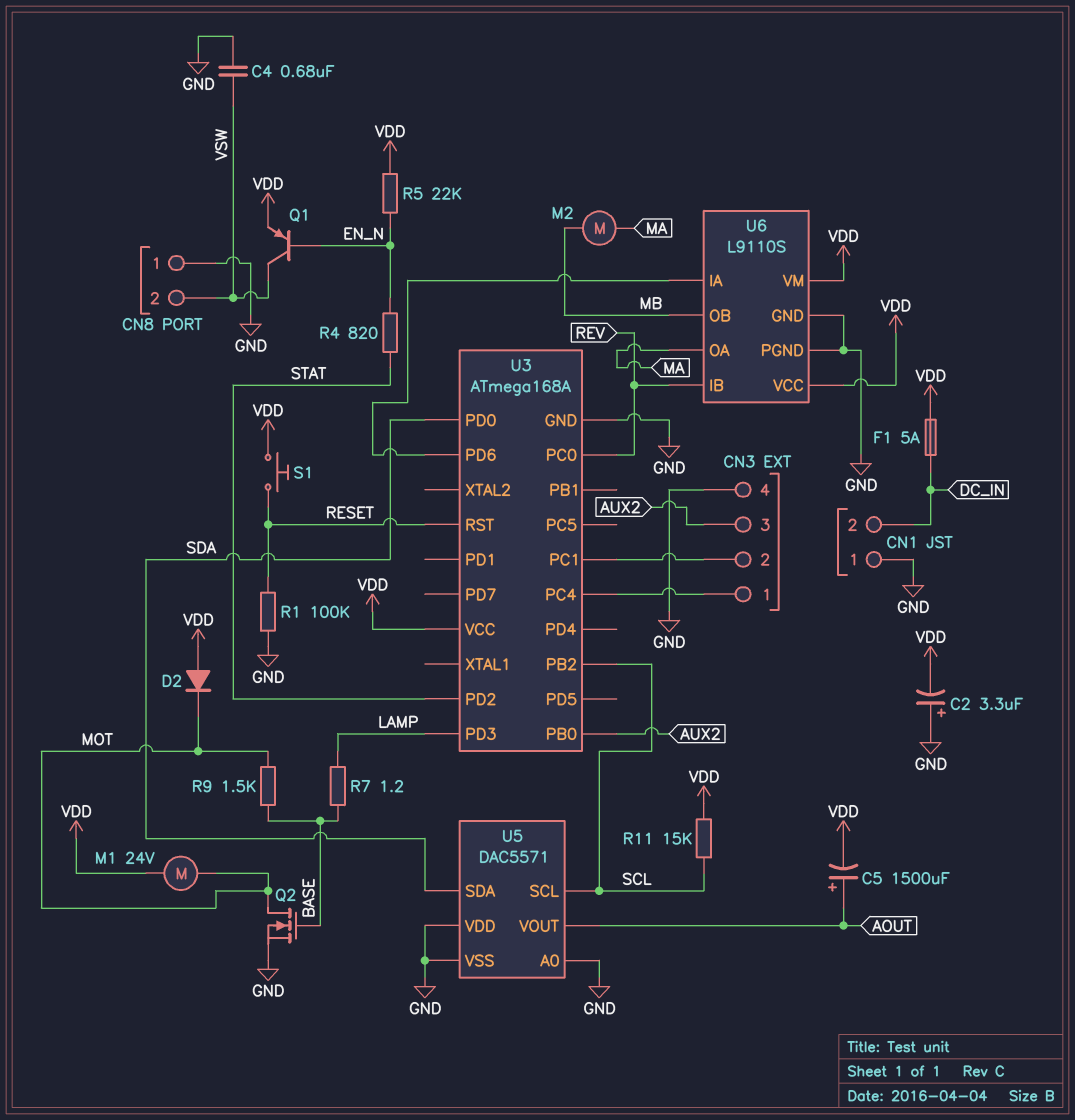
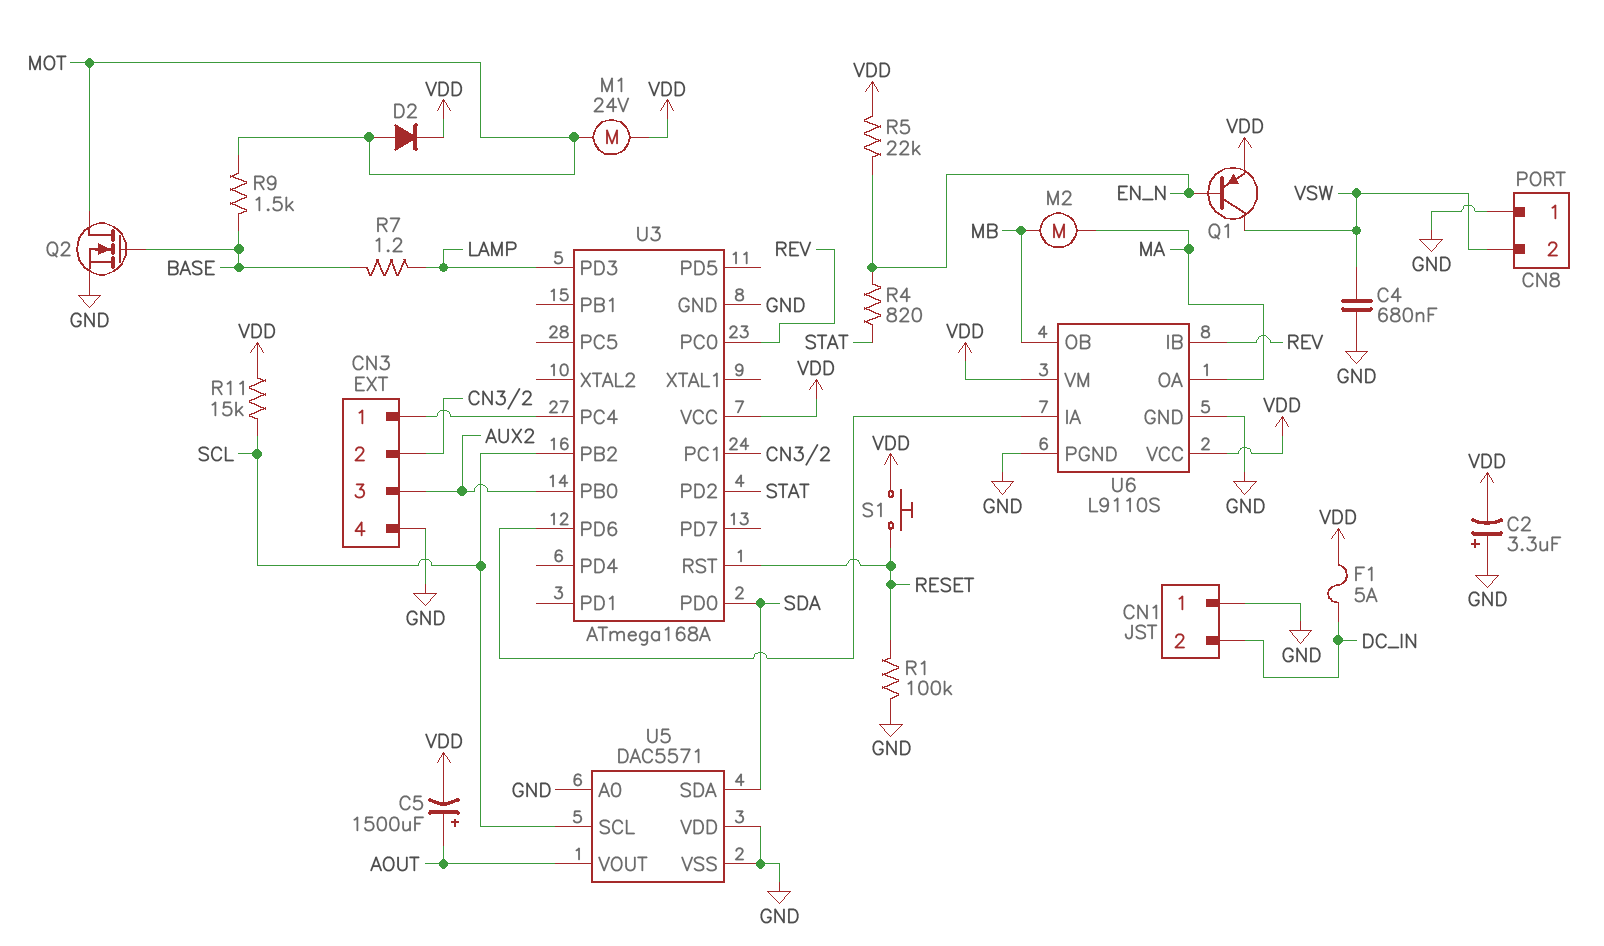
D2: diode (A VDD, K MOT) -> diode (A MOT, K VDD)

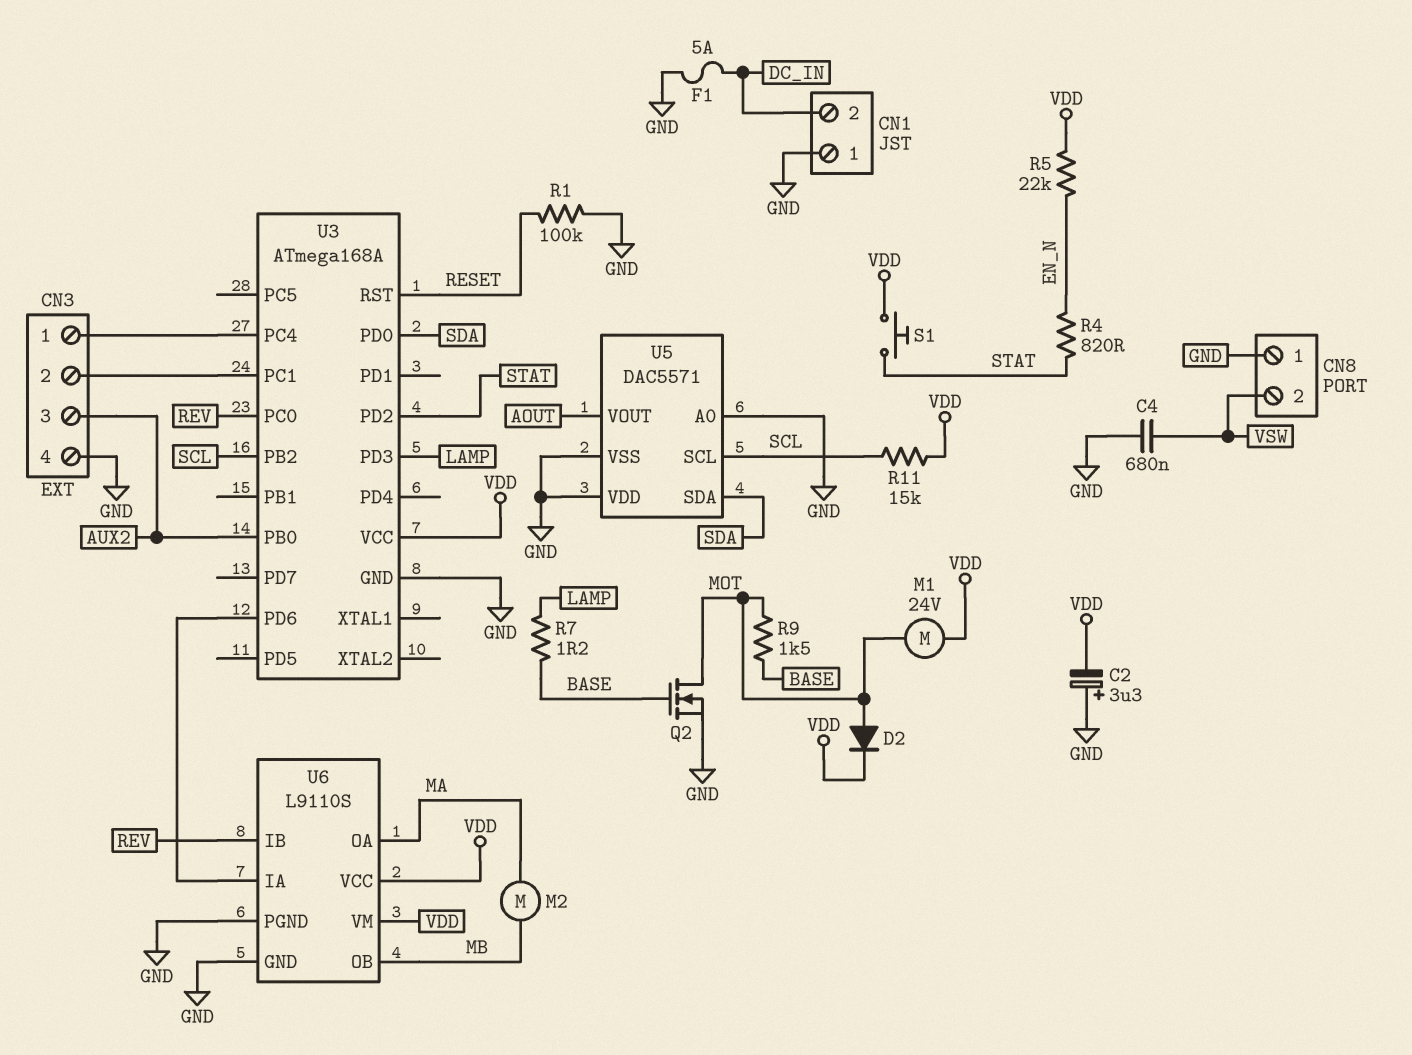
C5: 1500uF (plus AOUT, minus VDD) -> none
F1: 5A (DC_IN, VDD) -> 5A (DC_IN, GND)
Q1: PNP (B EN_N, C VSW, E VDD) -> none
S1: button (RESET, VDD) -> button (STAT, VDD)

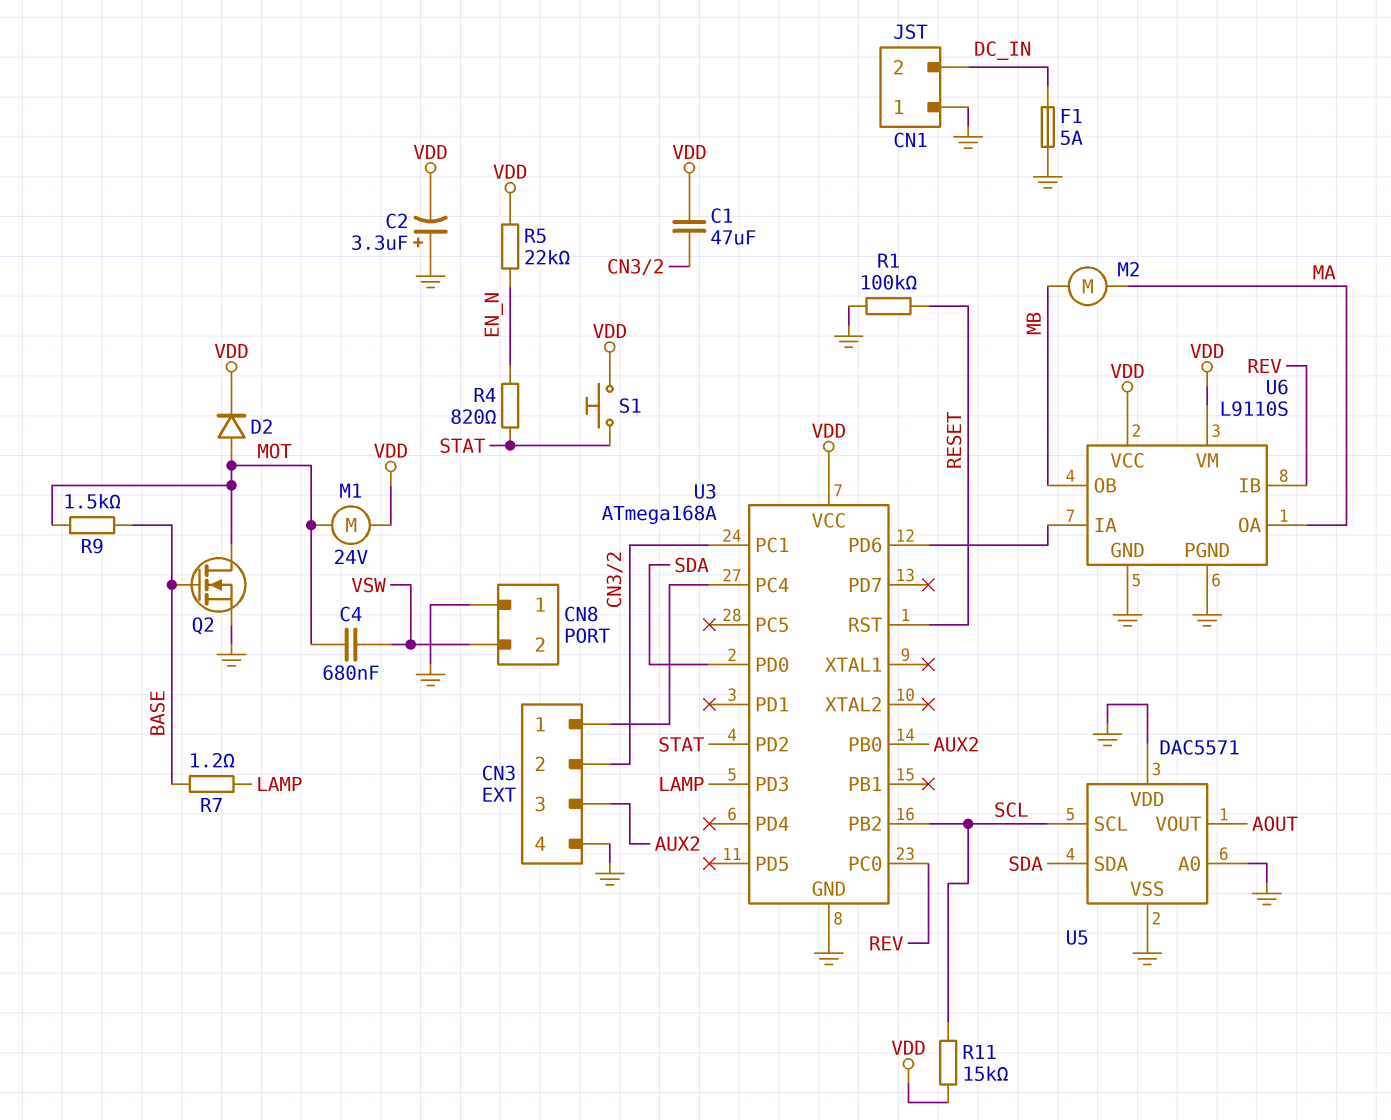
C1: none -> 47uF (CN3/2, VDD)
C4: 680nF (GND, VSW) -> 680nF (MOT, VSW)

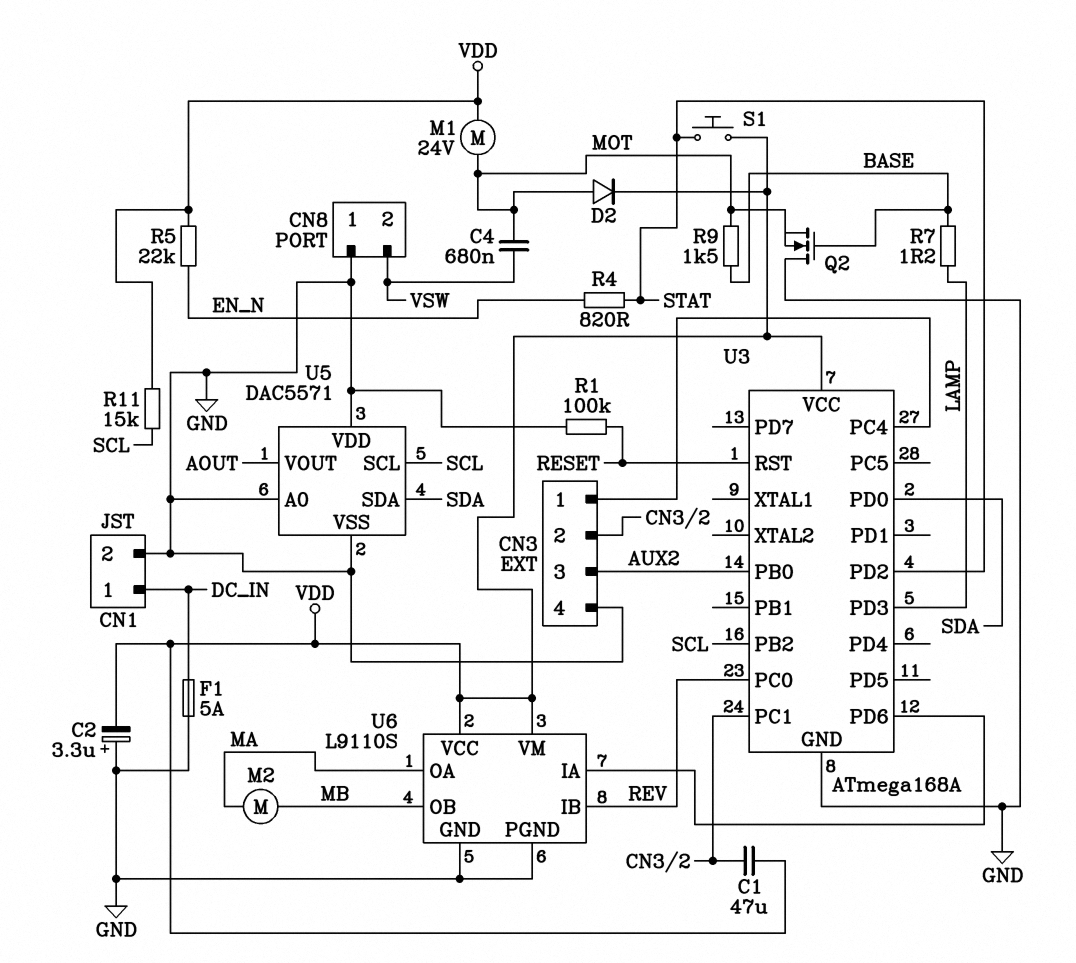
CN1 pin 1: GND -> DC_IN
CN1 pin 2: DC_IN -> GND
Q2: NMOS (G BASE, D MOT, S GND) -> NMOS (G BASE, D GND, S MOT)

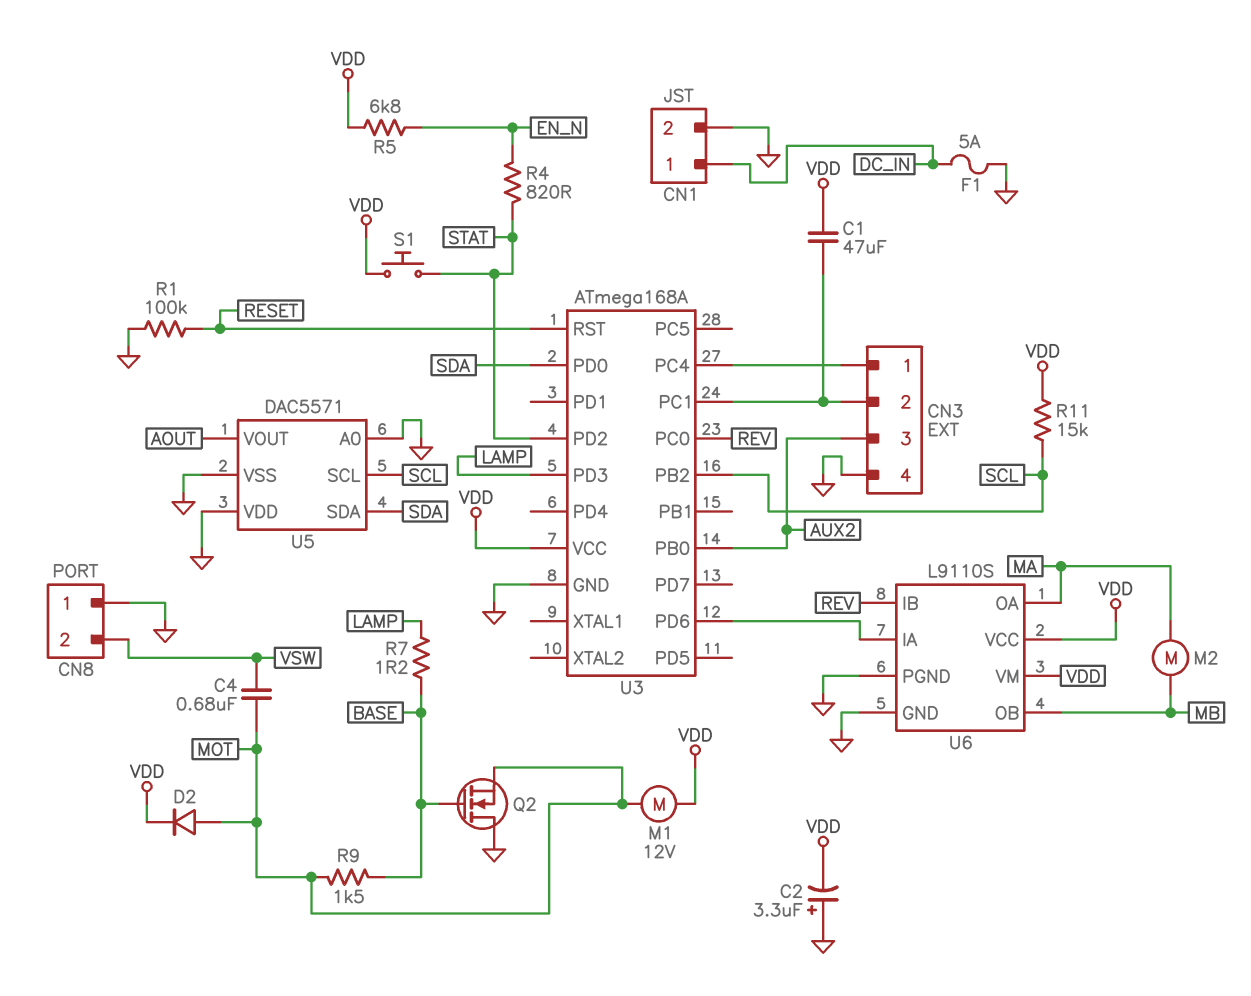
M1: motor 24V (MOT, VDD) -> motor 12V (MOT, VDD)
R5: 22k (EN_N, VDD) -> 6.8k (EN_N, VDD)

